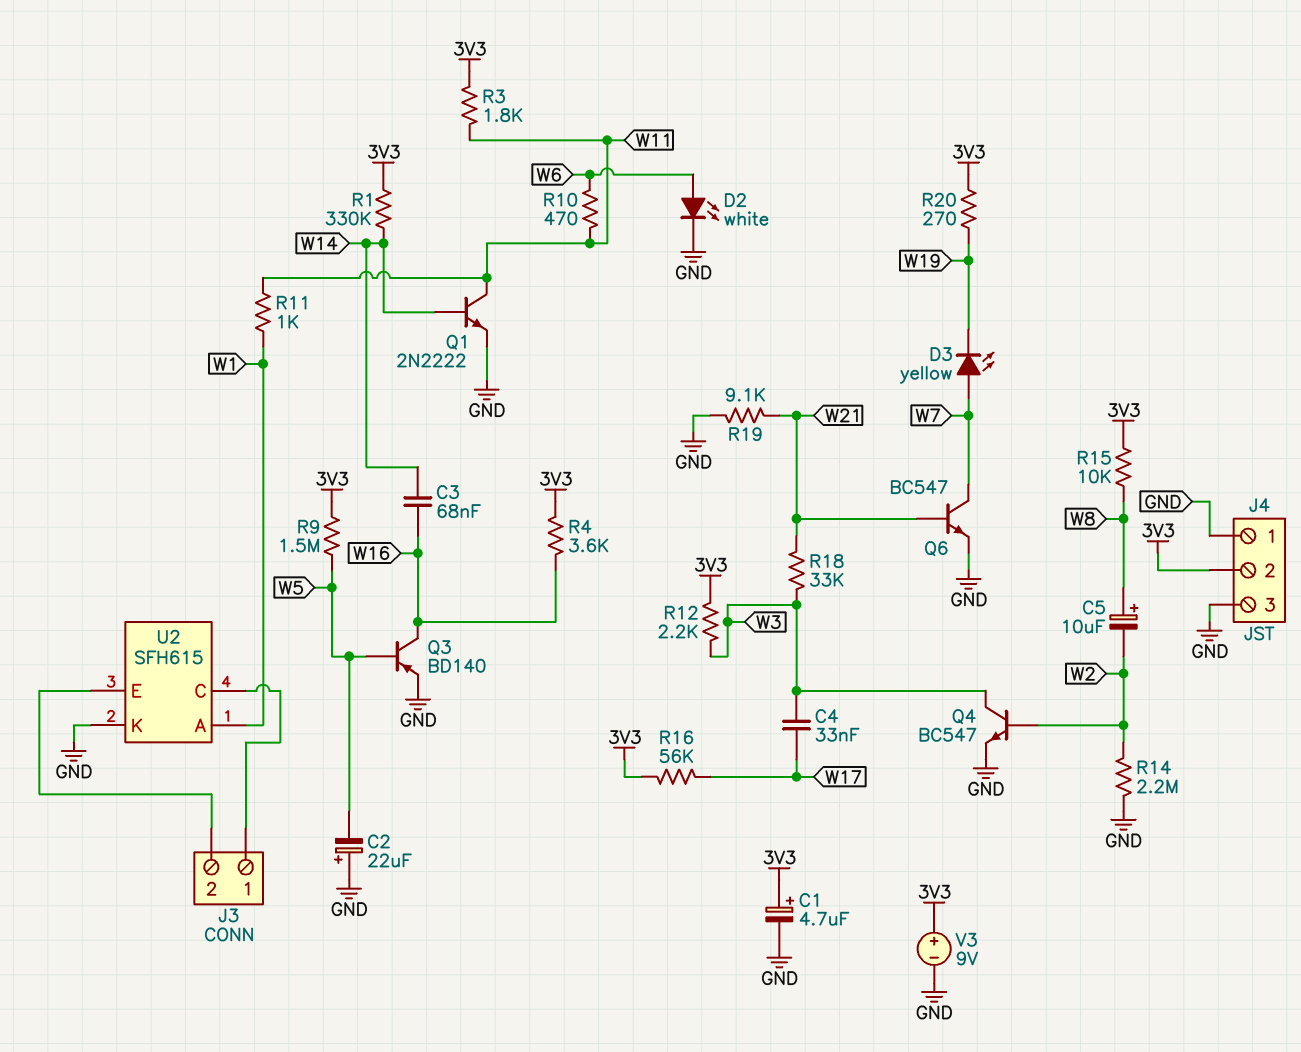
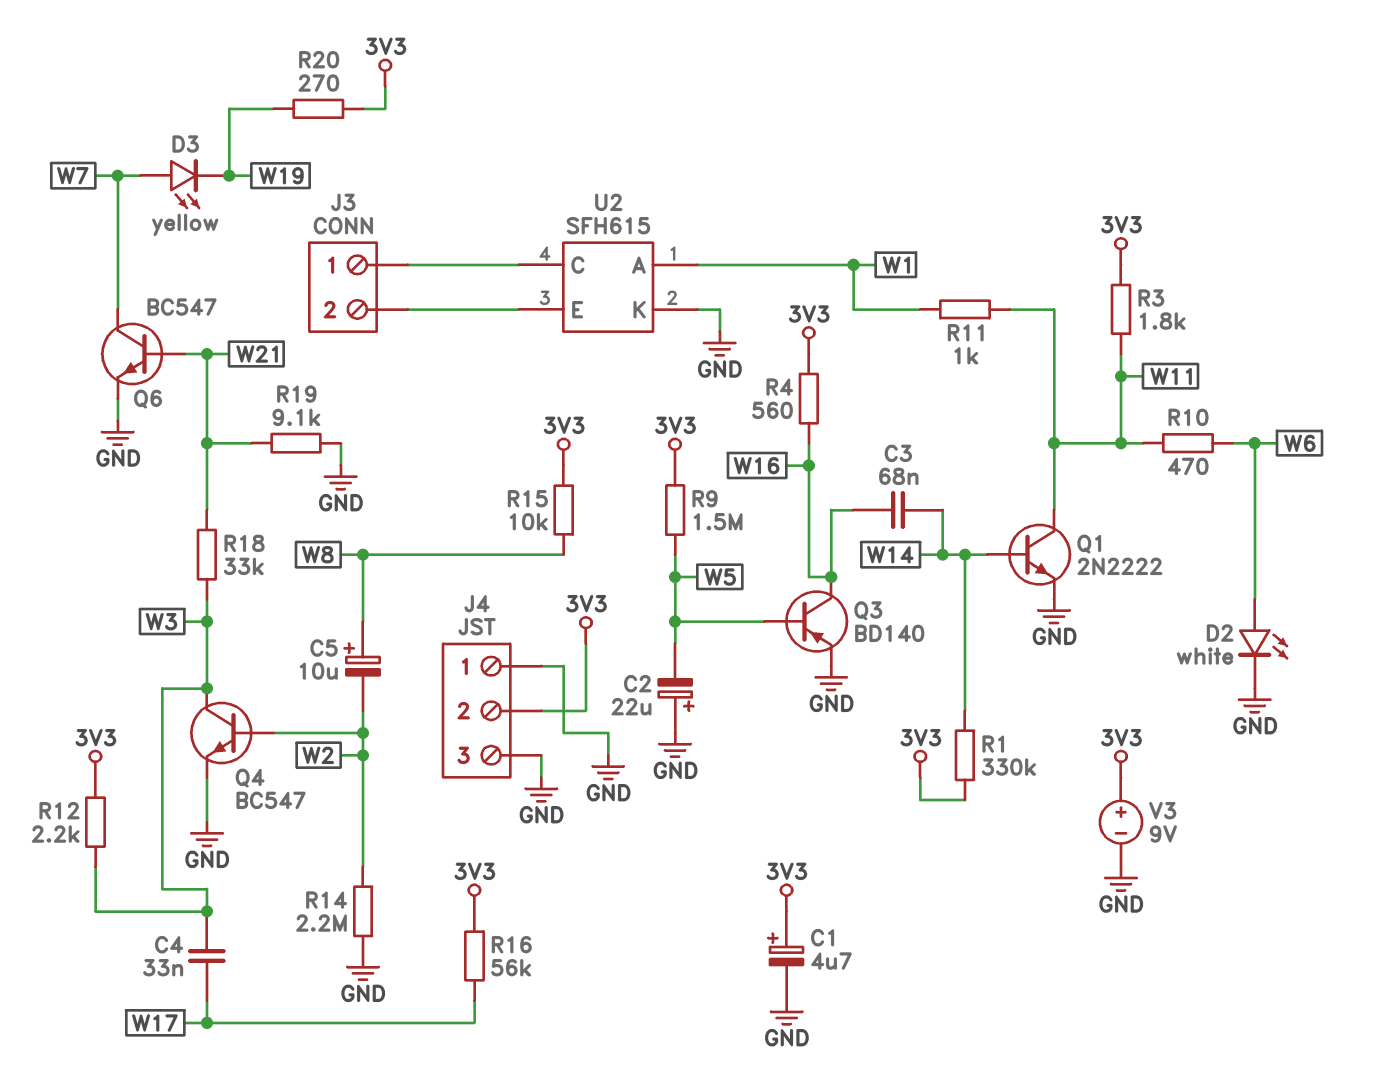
R4: 3.6k (3V3, W16) -> 560 (3V3, W16)

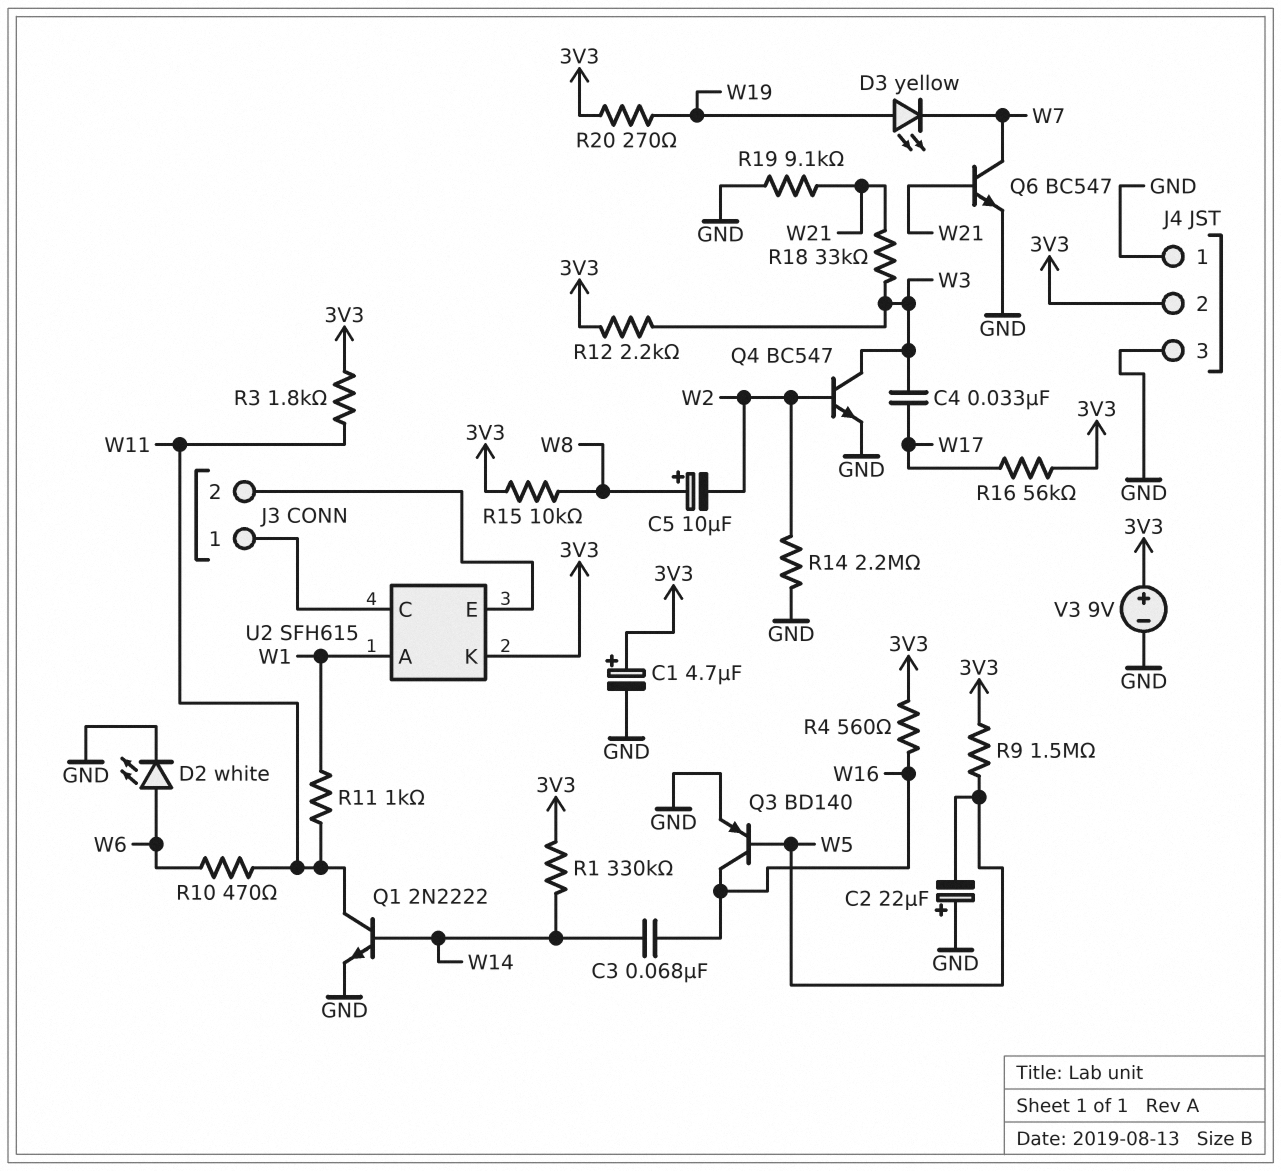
D3: LED yellow (A W7, K W19) -> LED yellow (A W19, K W7)
U2 pin K: GND -> 3V3

